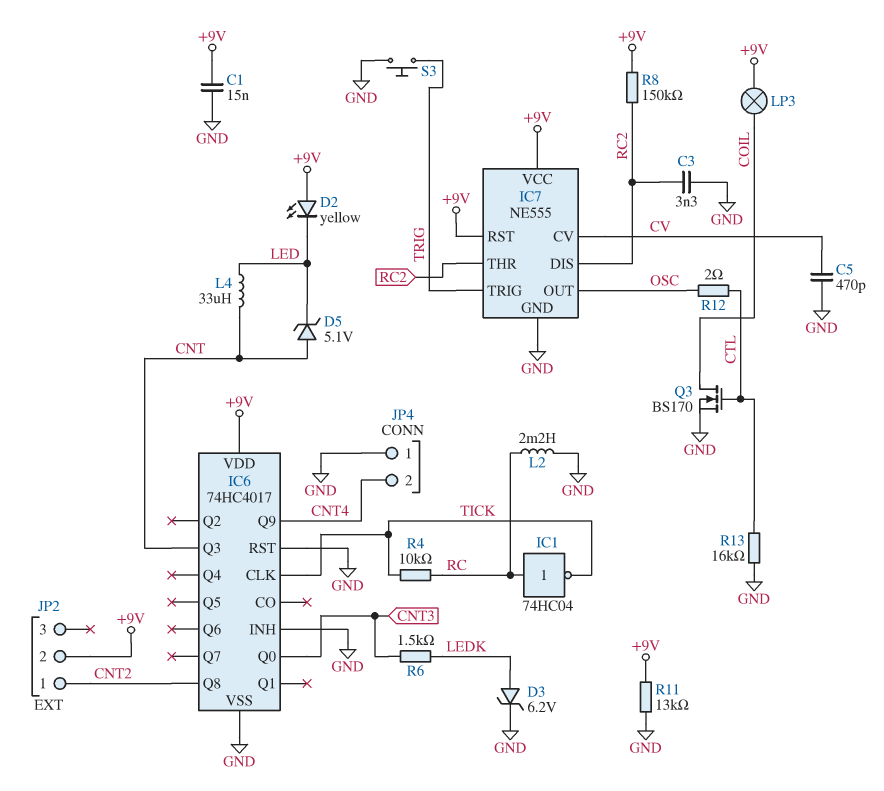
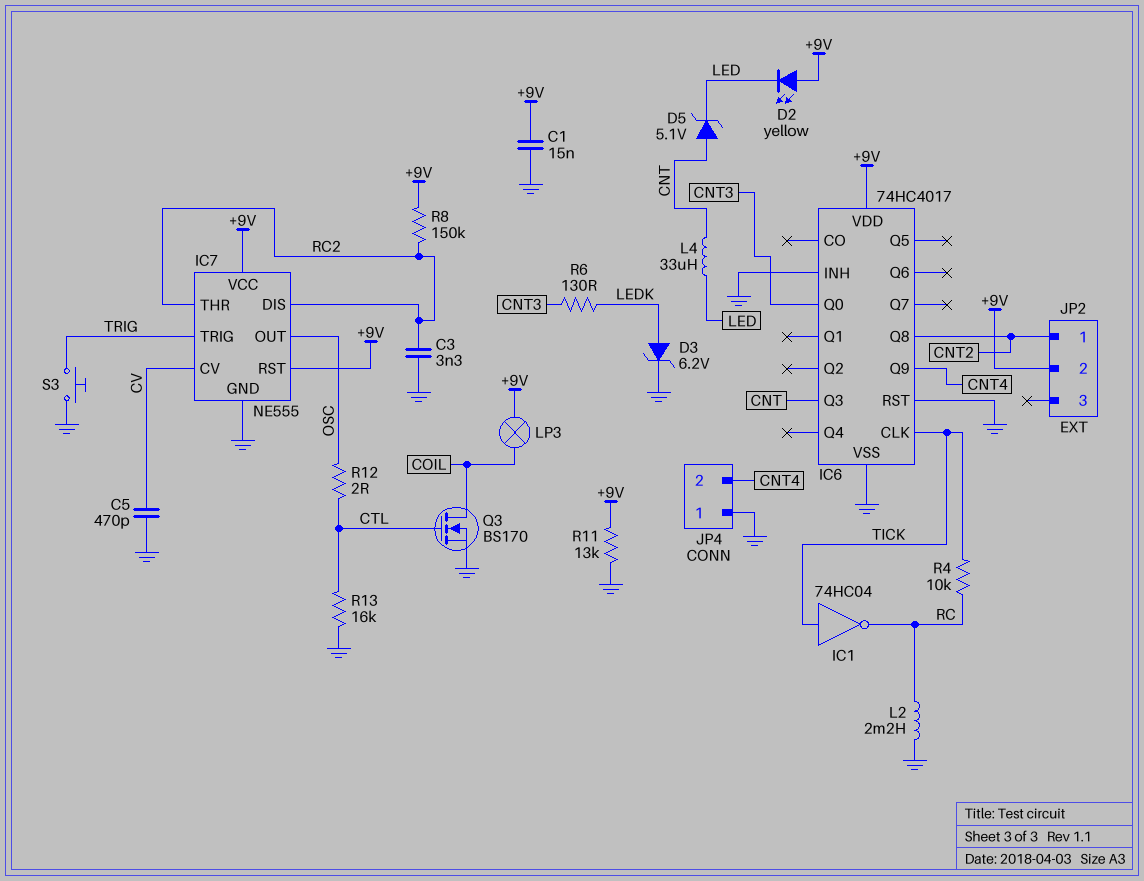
IC1: NOT 74HC04 (in RC, out TICK) -> NOT 74HC04 (in TICK, out RC)
R6: 1.5k (CNT3, LEDK) -> 130 (CNT3, LEDK)

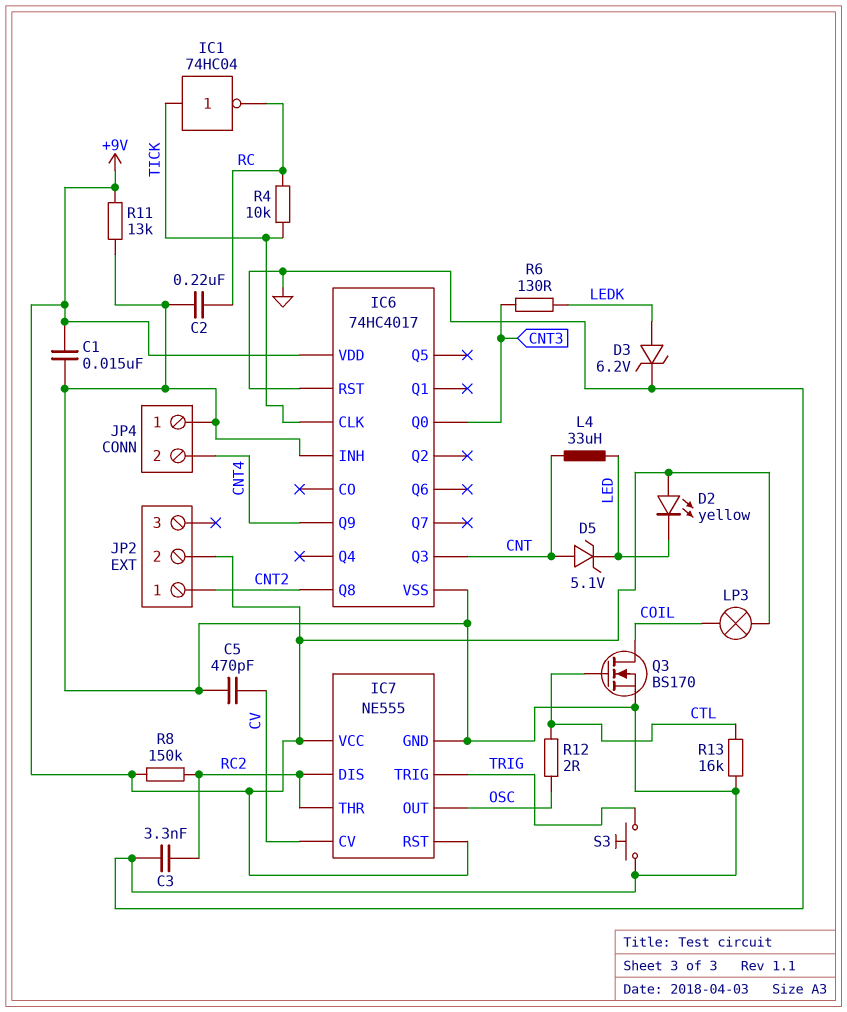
C2: none -> 220nF (GND, RC)
L2: 2.2mH (GND, RC) -> none

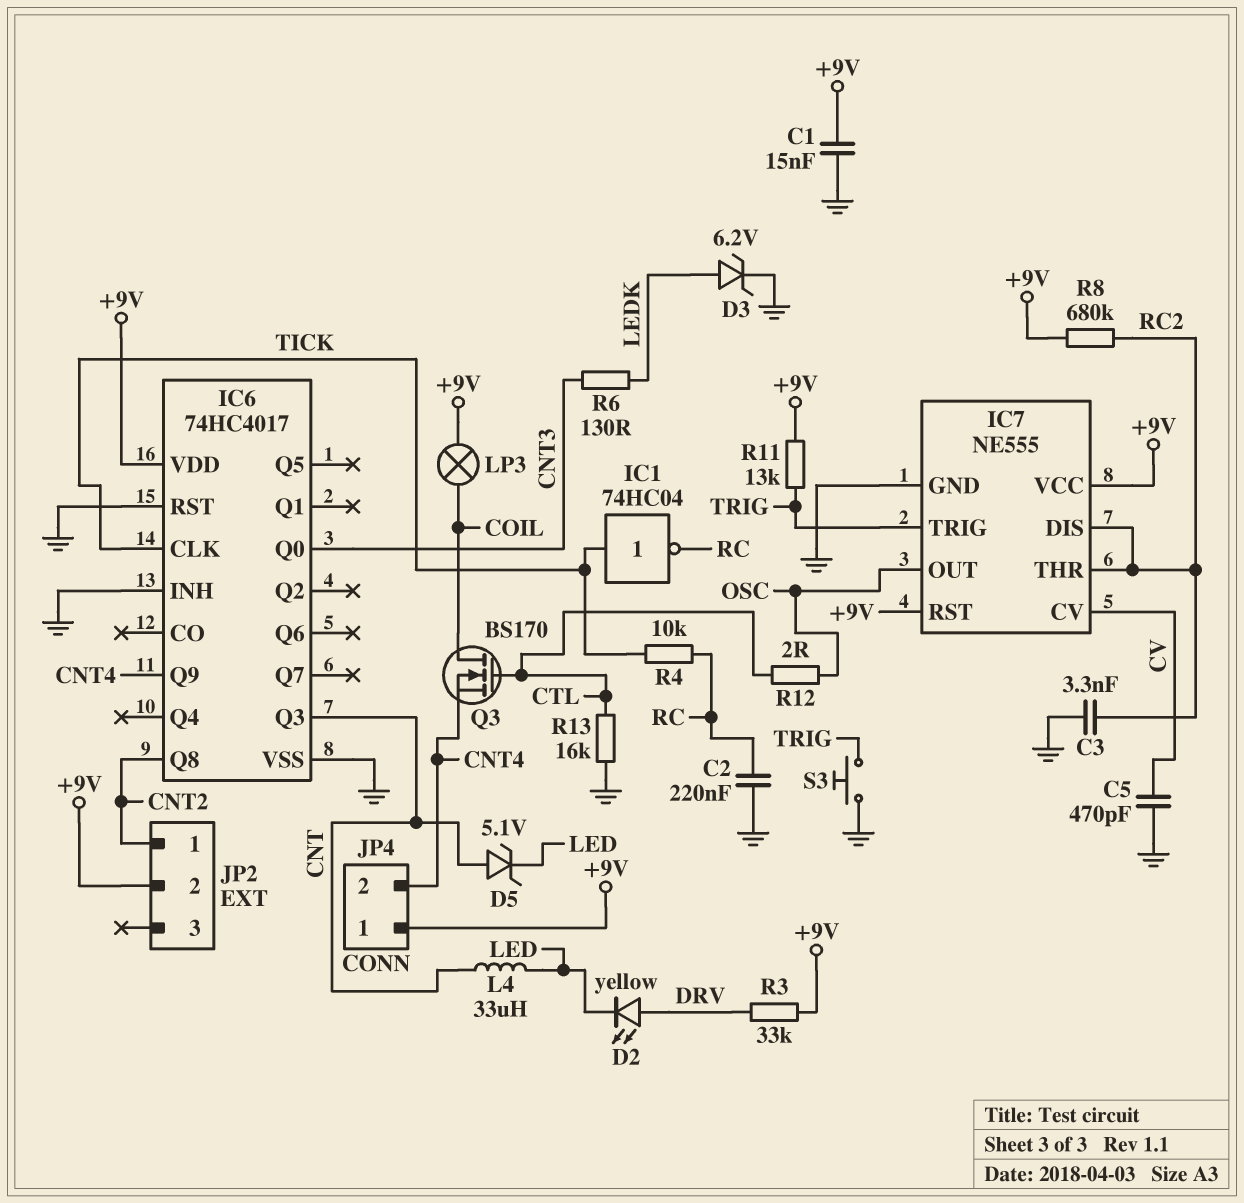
D2: LED yellow (A +9V, K LED) -> LED yellow (A DRV, K LED)
JP4 pin 1: GND -> +9V
Q3: NMOS BS170 (G CTL, D COIL, S GND) -> NMOS BS170 (G CTL, D COIL, S CNT4)
R3: none -> 33k (+9V, DRV)
R8: 150k (+9V, RC2) -> 680k (+9V, RC2)
R11: 13k (+9V, GND) -> 13k (+9V, TRIG)

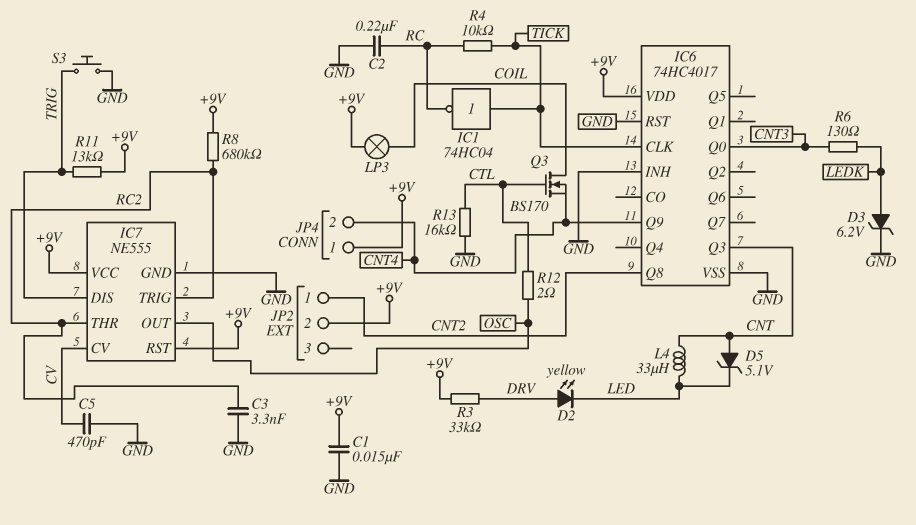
IC7 pin DIS: RC2 -> TRIG
IC7 pin TRIG: TRIG -> RC2

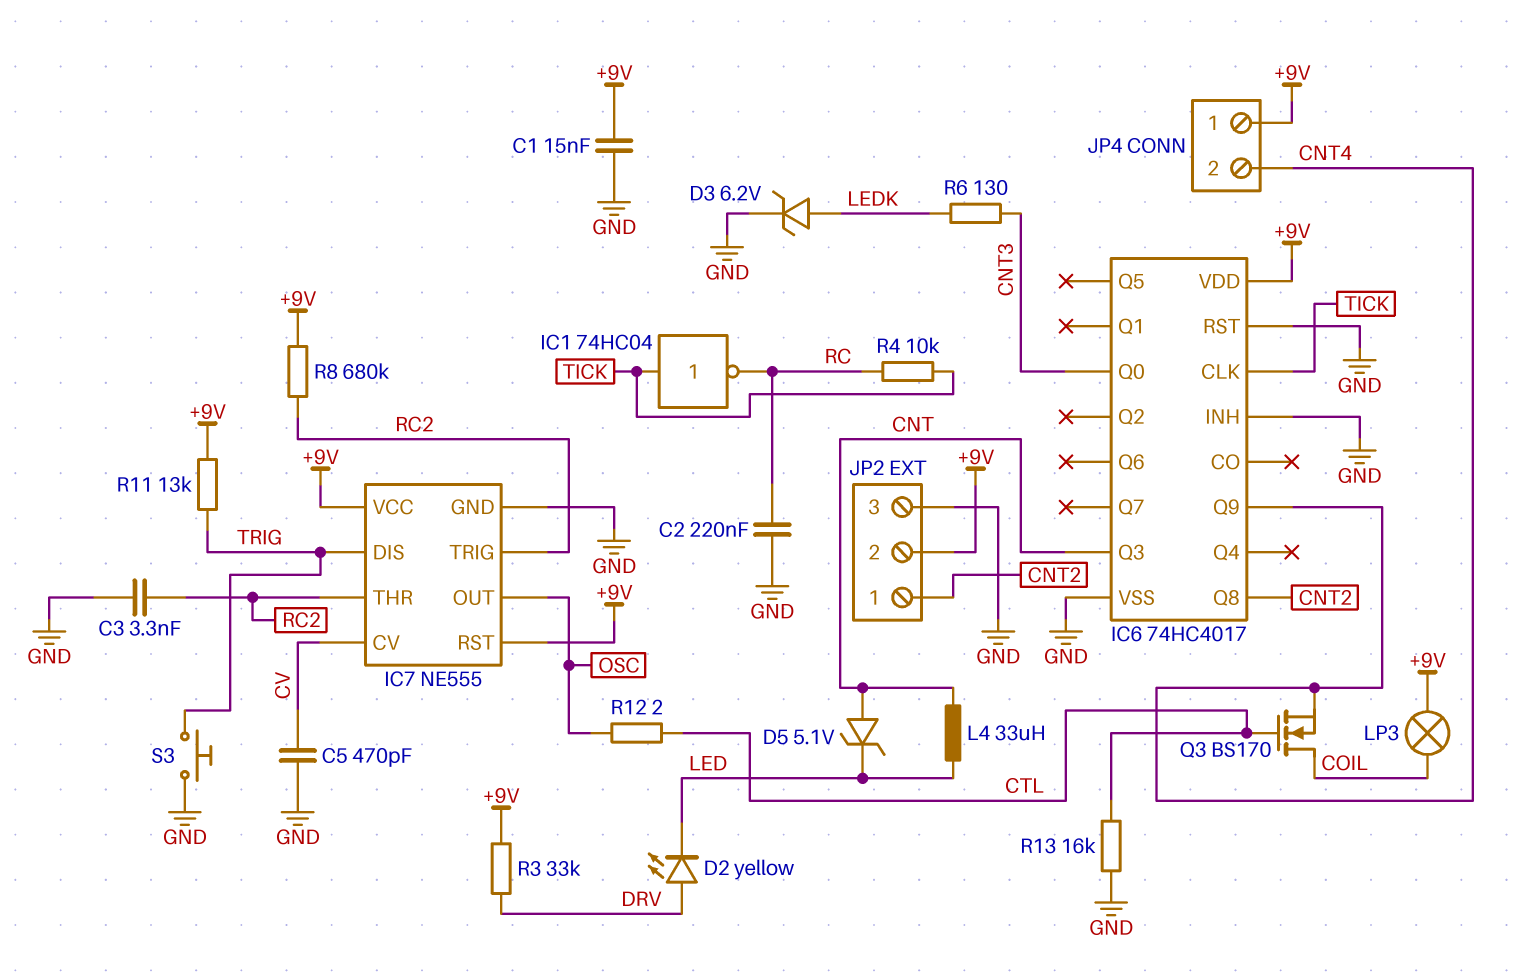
JP2 pin 3: none -> GND

